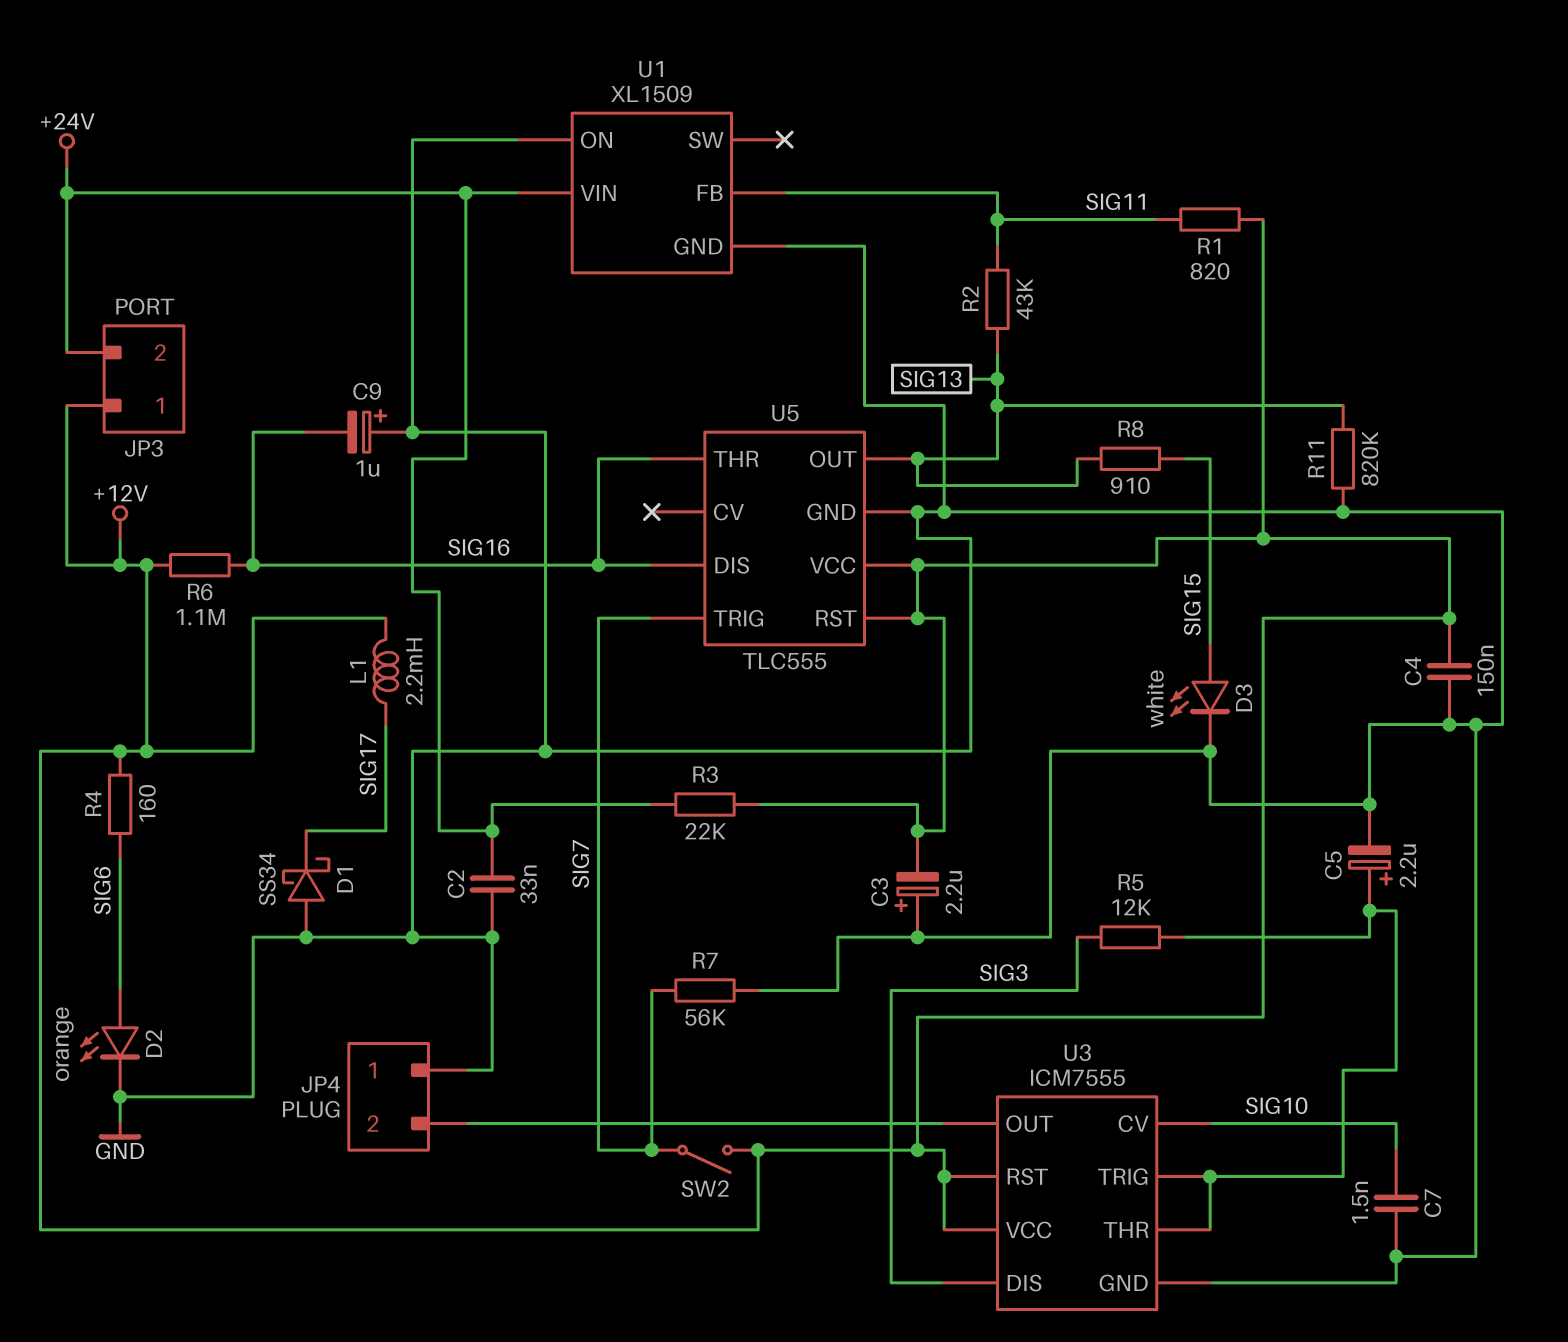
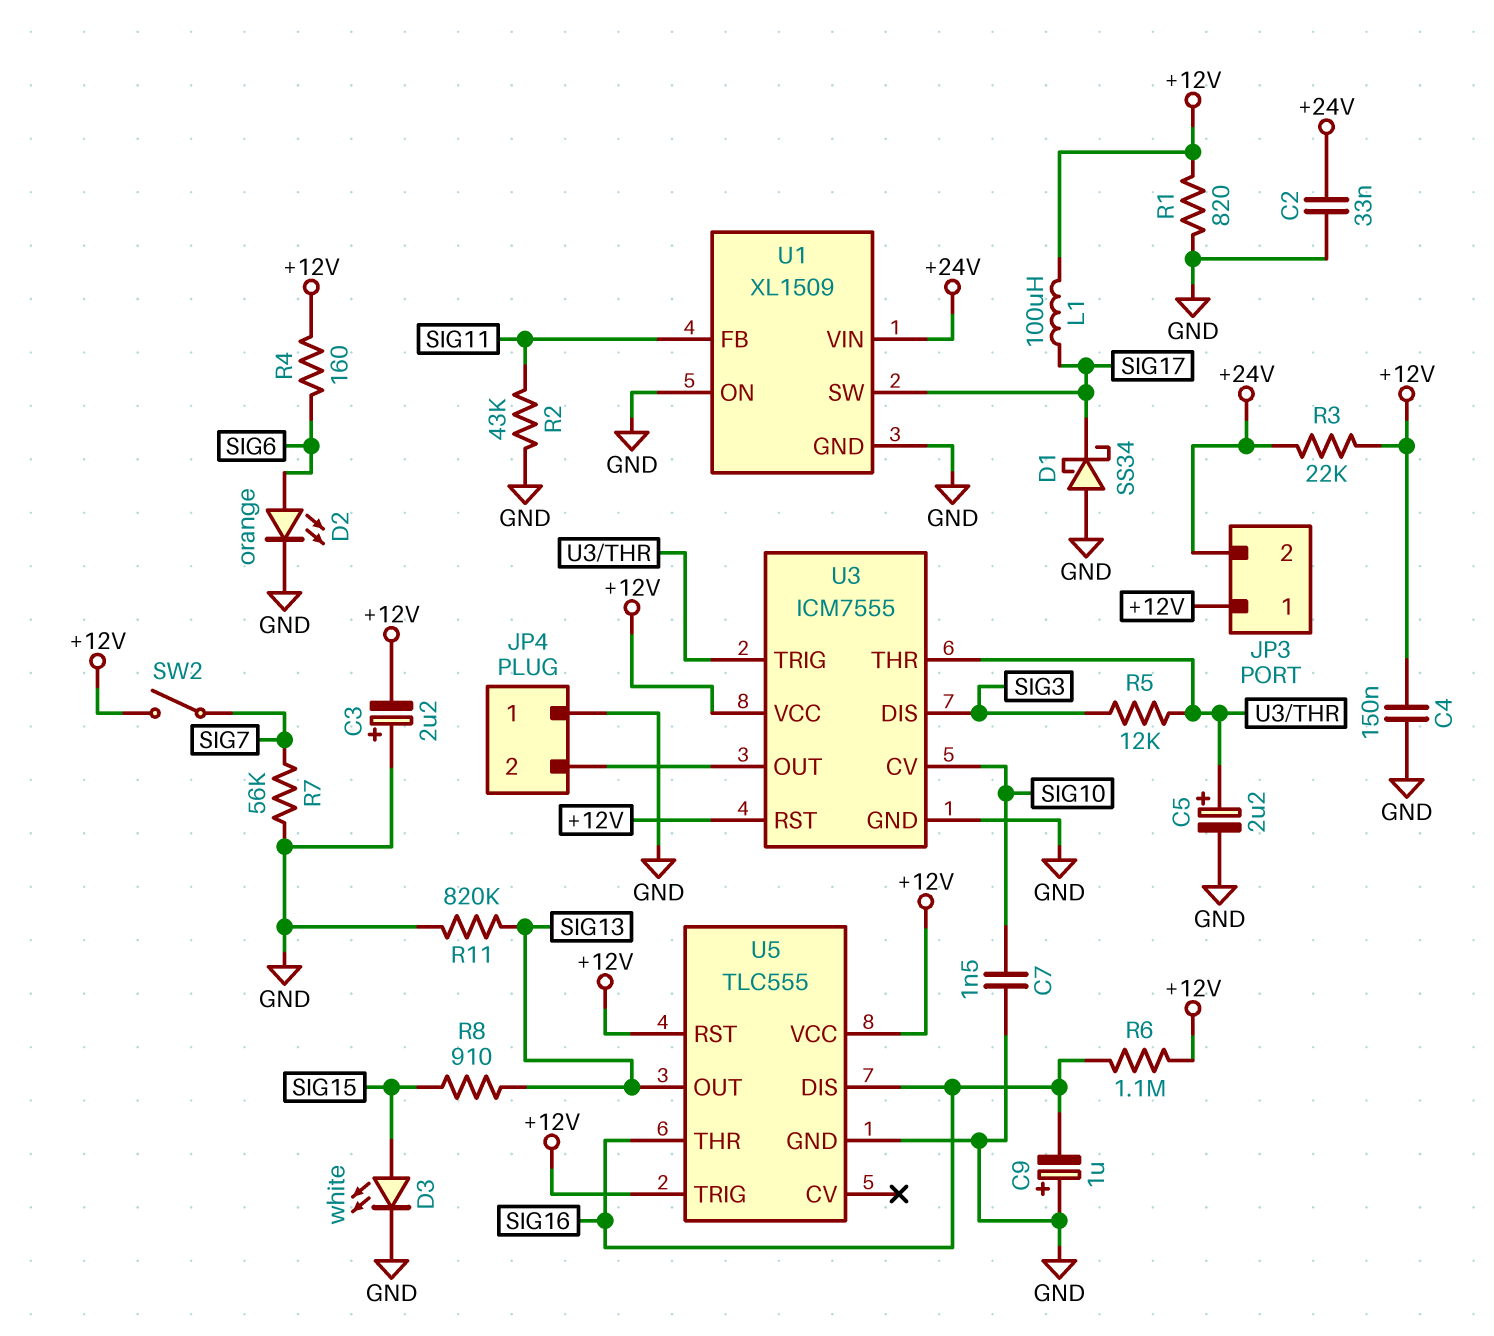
L1: 2.2mH (+12V, SIG17) -> 100uH (+12V, SIG17)
R1: 820 (+12V, SIG11) -> 820 (+12V, GND)
R2: 43k (SIG11, SIG13) -> 43k (GND, SIG11)
U1 pin SW: none -> SIG17
U5 pin TRIG: SIG7 -> +12V

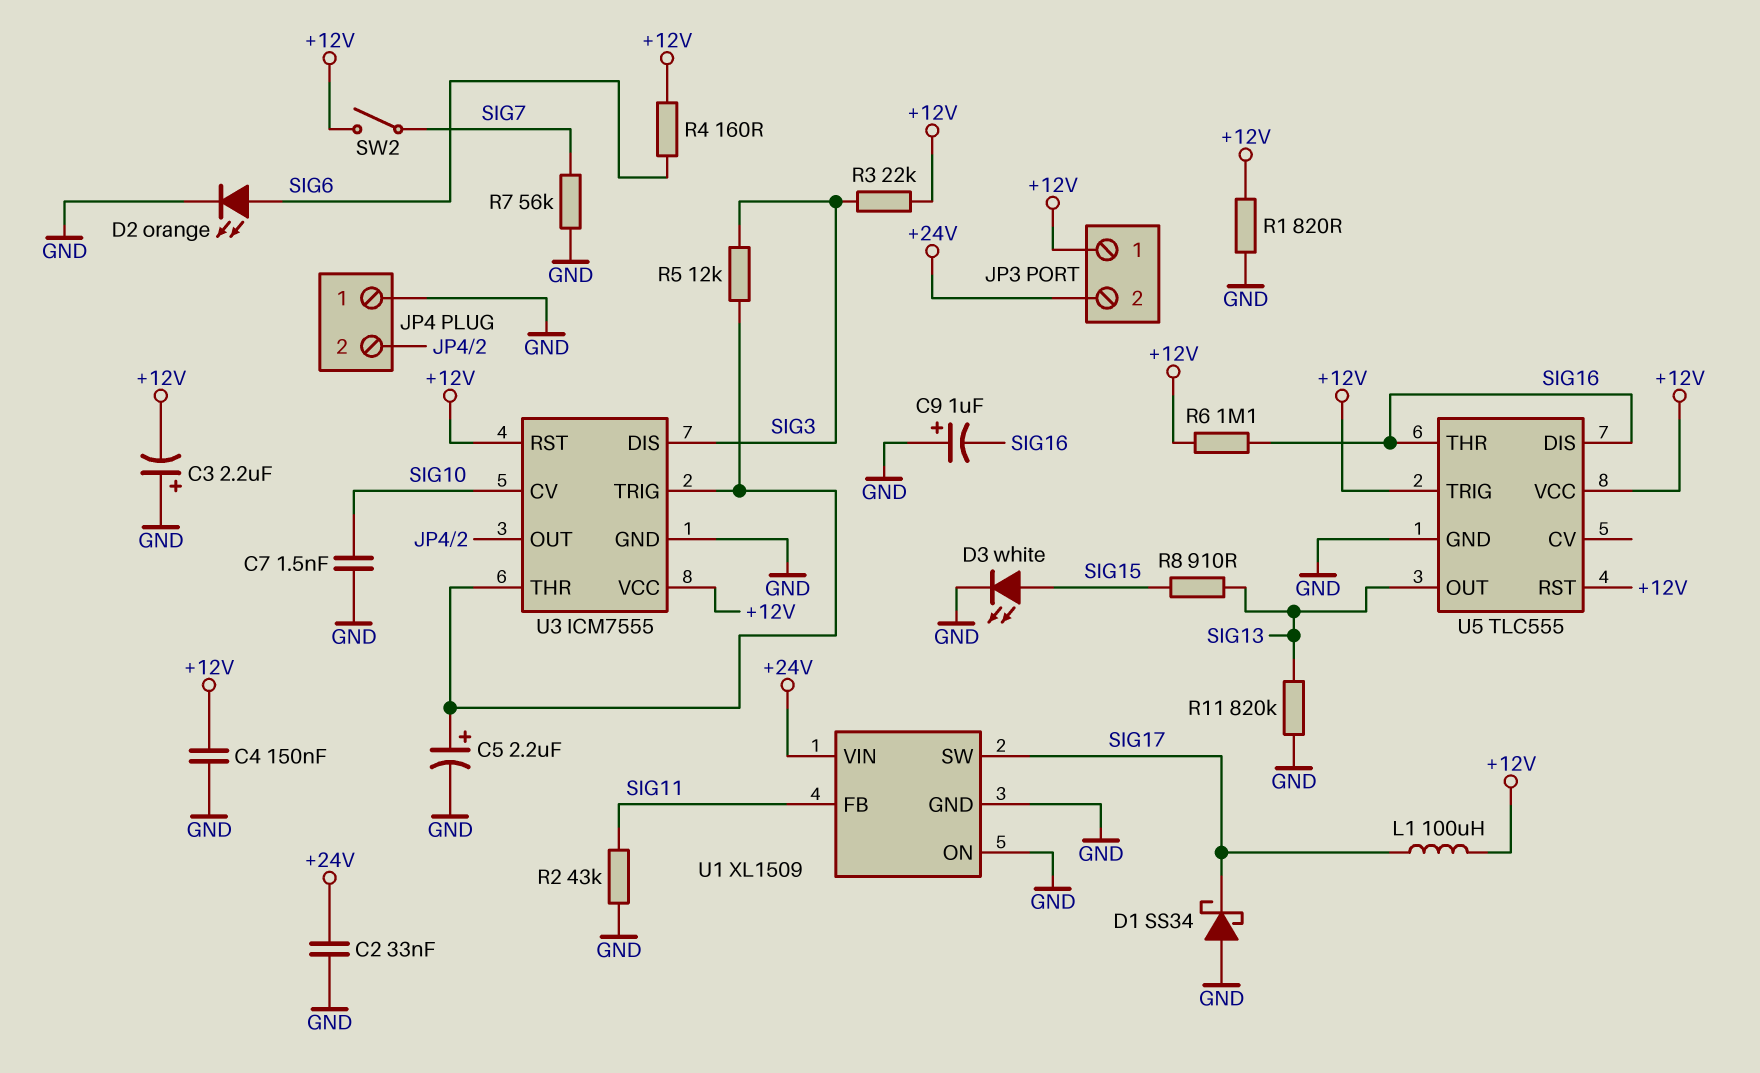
R3: 22k (+12V, +24V) -> 22k (+12V, SIG3)

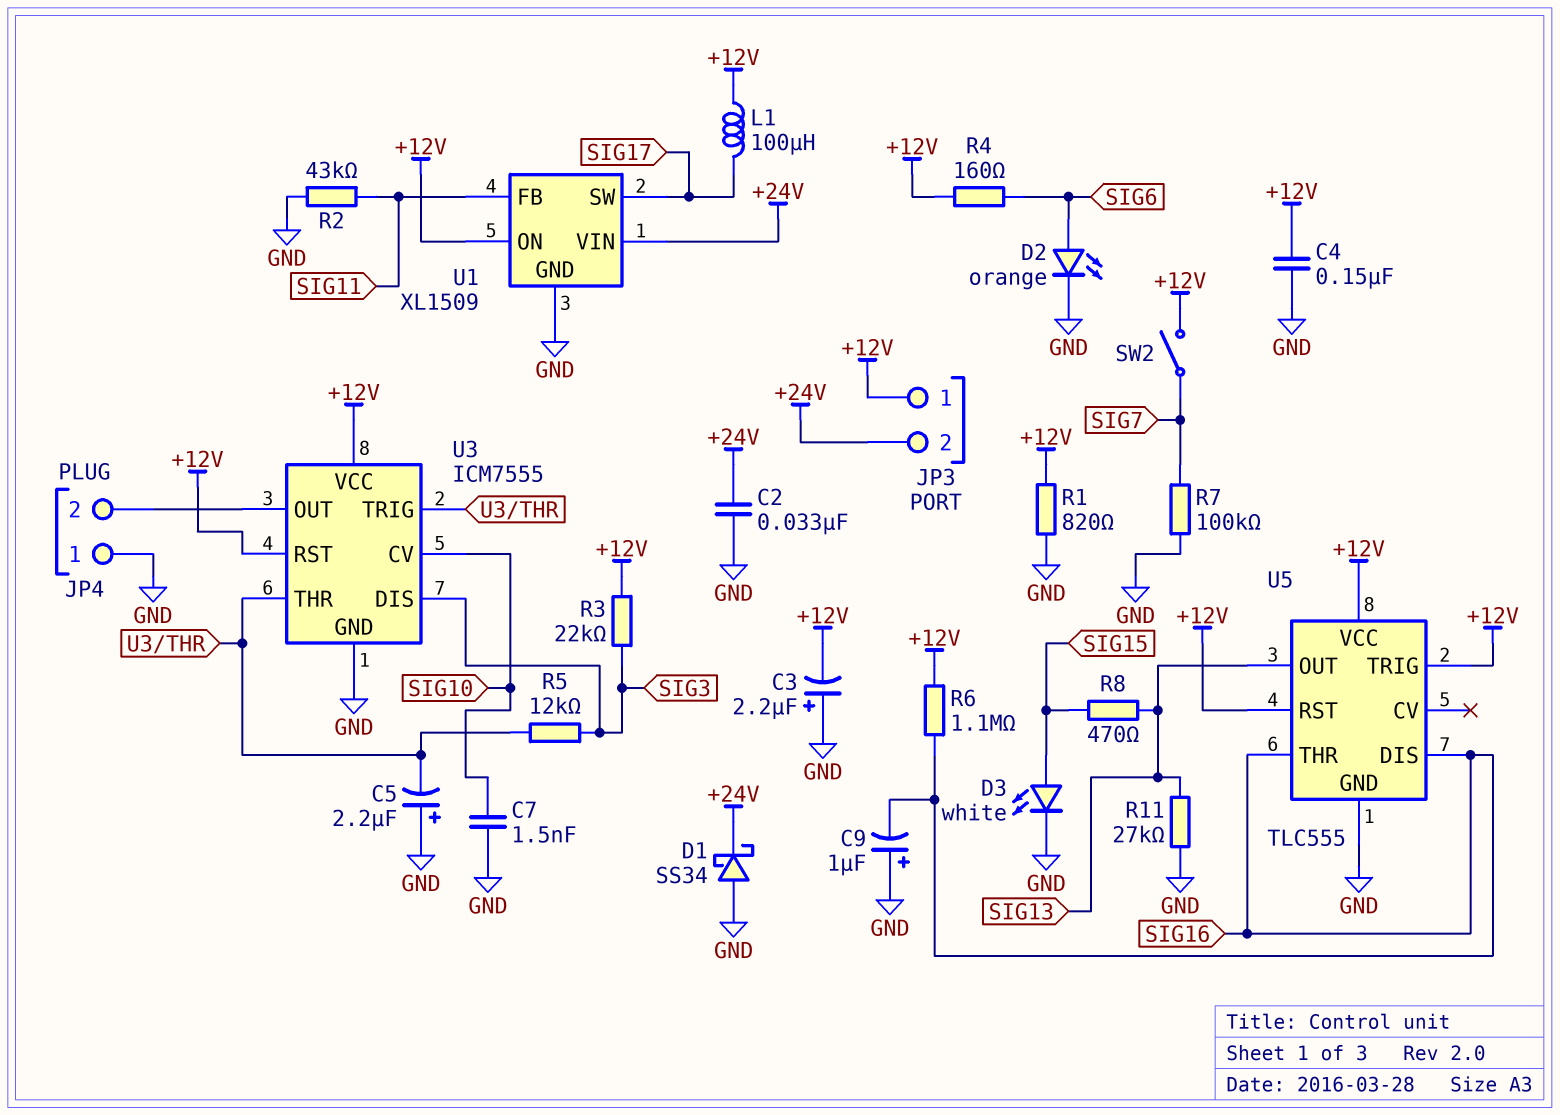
C5: 2.2uF (plus U3/THR, minus GND) -> 2.2uF (plus GND, minus U3/THR)
D1: schottky SS34 (A GND, K SIG17) -> schottky SS34 (A GND, K +24V)
R7: 56k (GND, SIG7) -> 100k (GND, SIG7)
R8: 910 (SIG13, SIG15) -> 470 (SIG13, SIG15)
R11: 820k (GND, SIG13) -> 27k (GND, SIG13)
U1 pin ON: GND -> +12V

